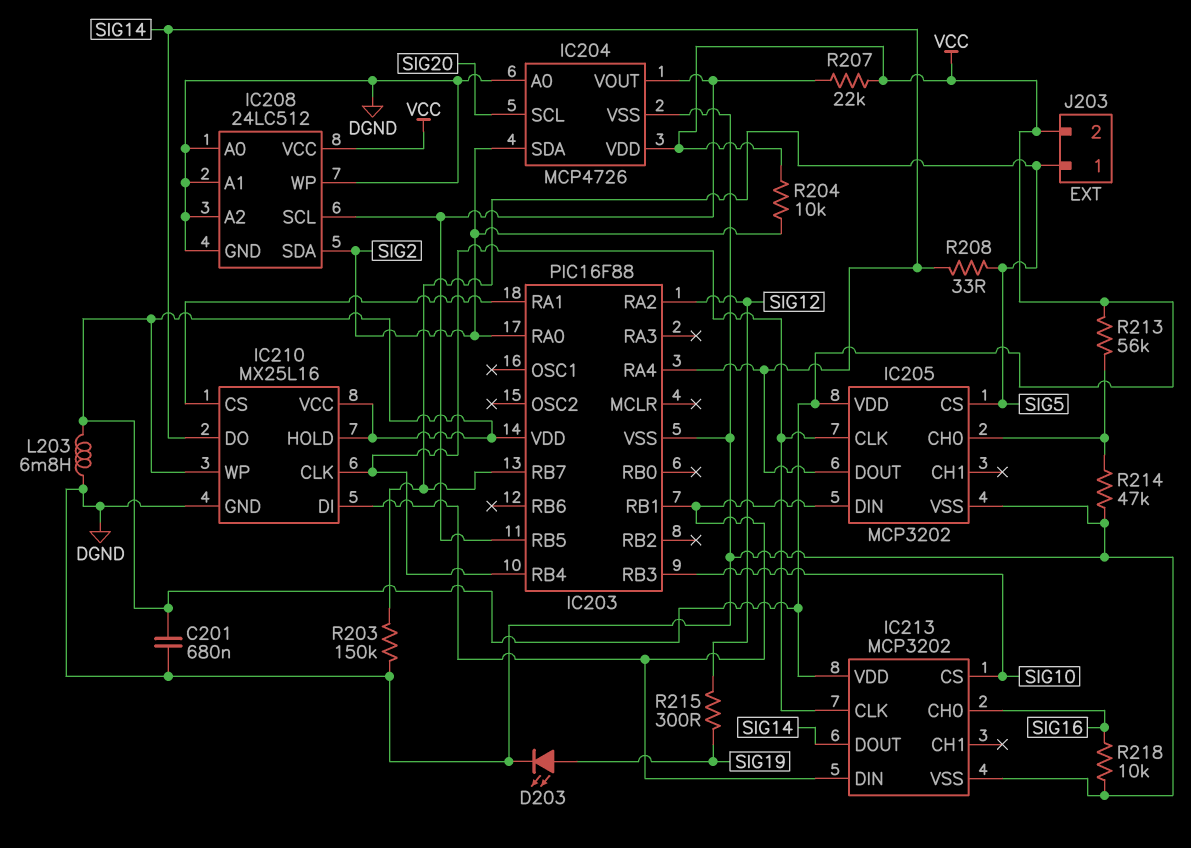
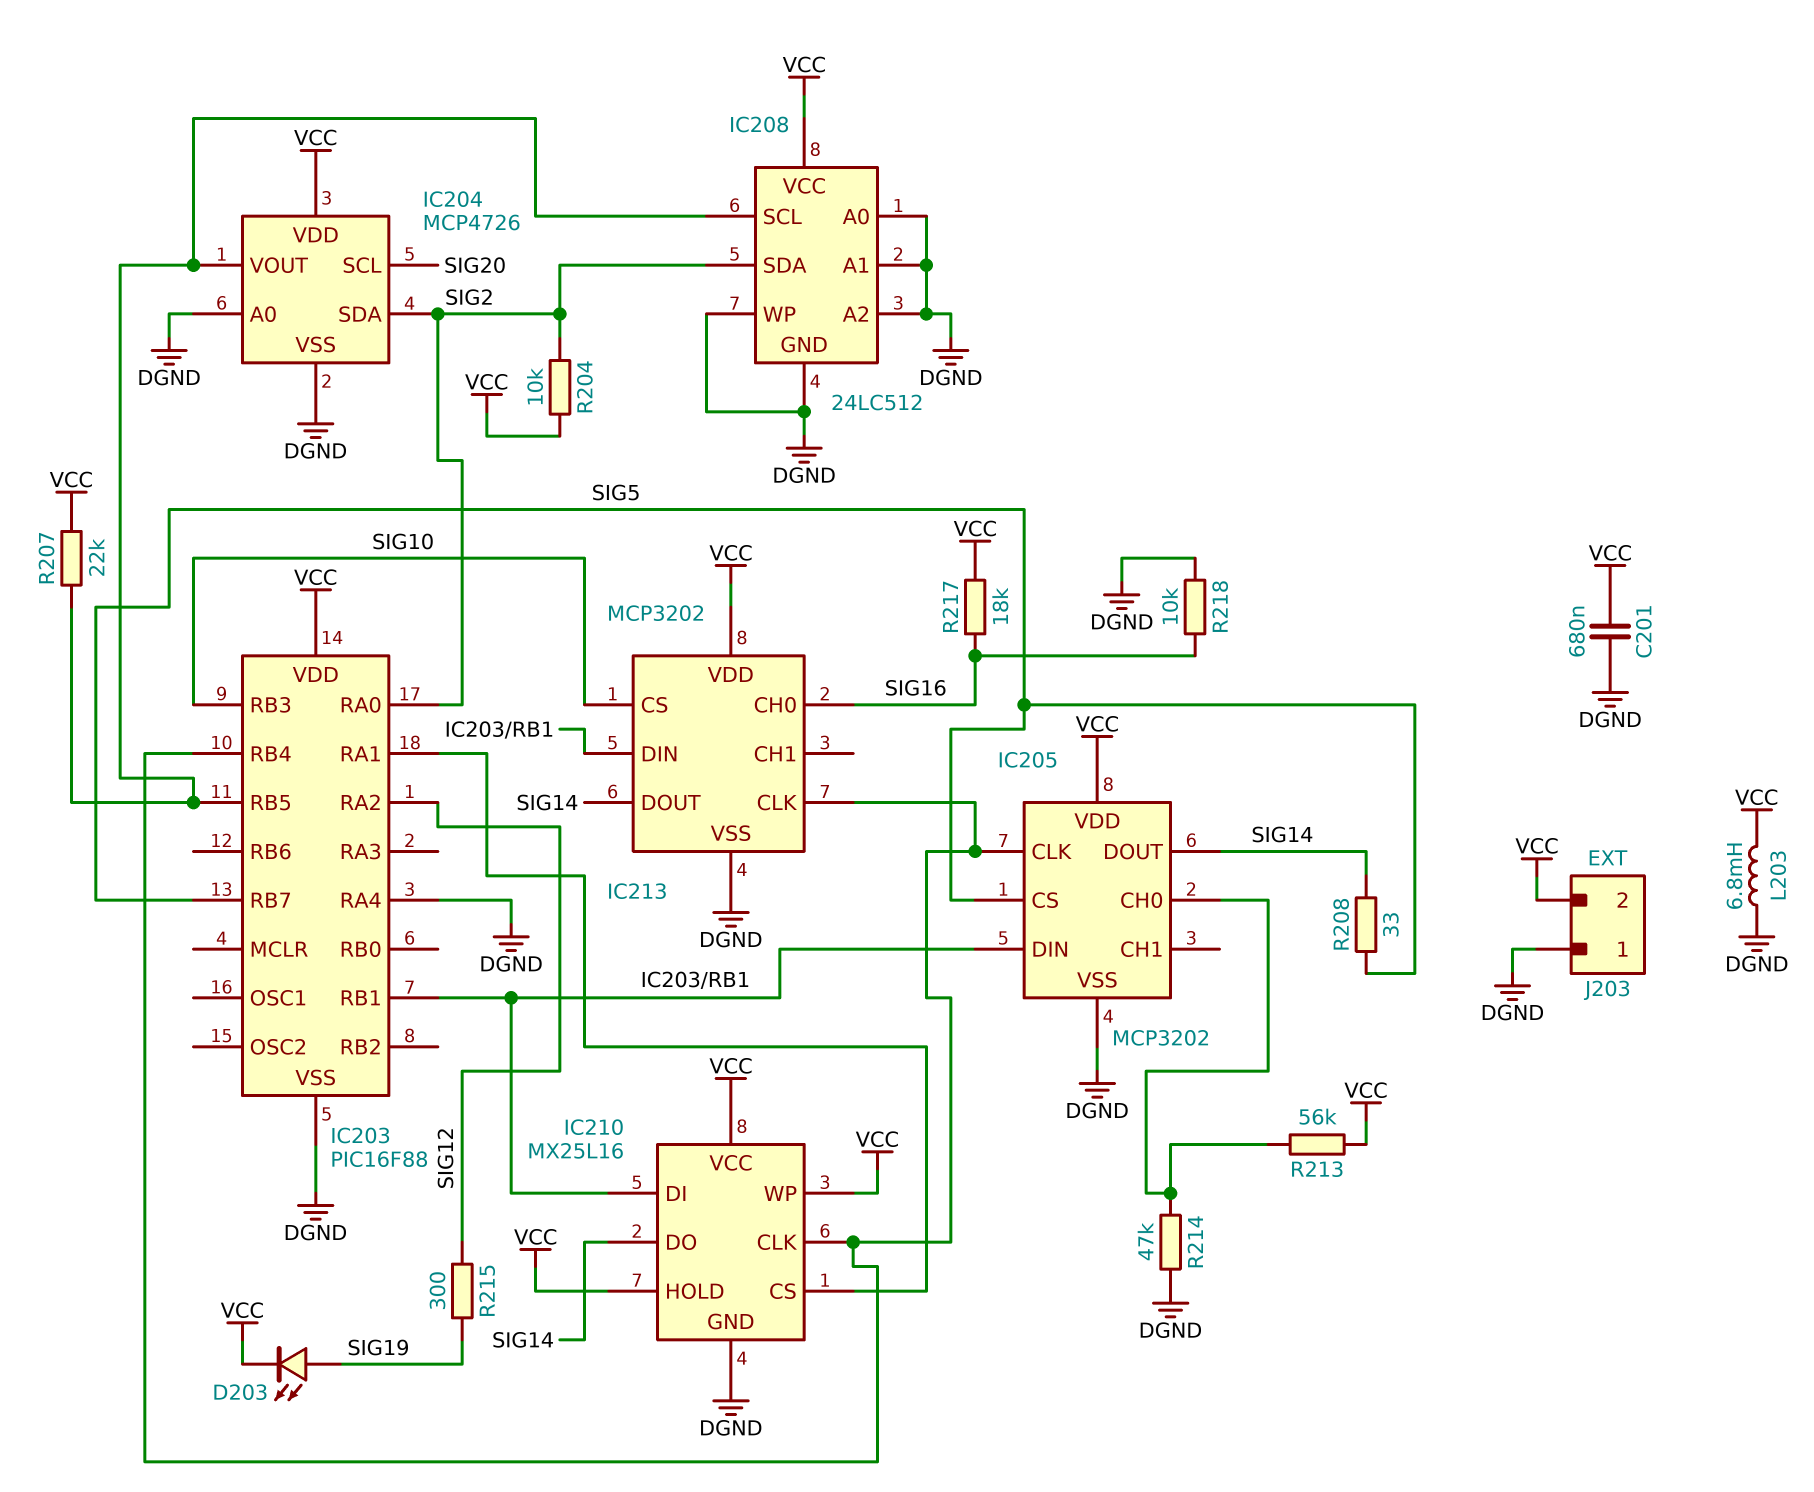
D203: LED (A SIG19, K DGND) -> LED (A SIG19, K VCC)
IC203 pin RA4: SIG14 -> DGND
J203 pin 1: SIG5 -> DGND
R203: 150k (DGND, SIG5) -> none
R217: none -> 18k (SIG16, VCC)

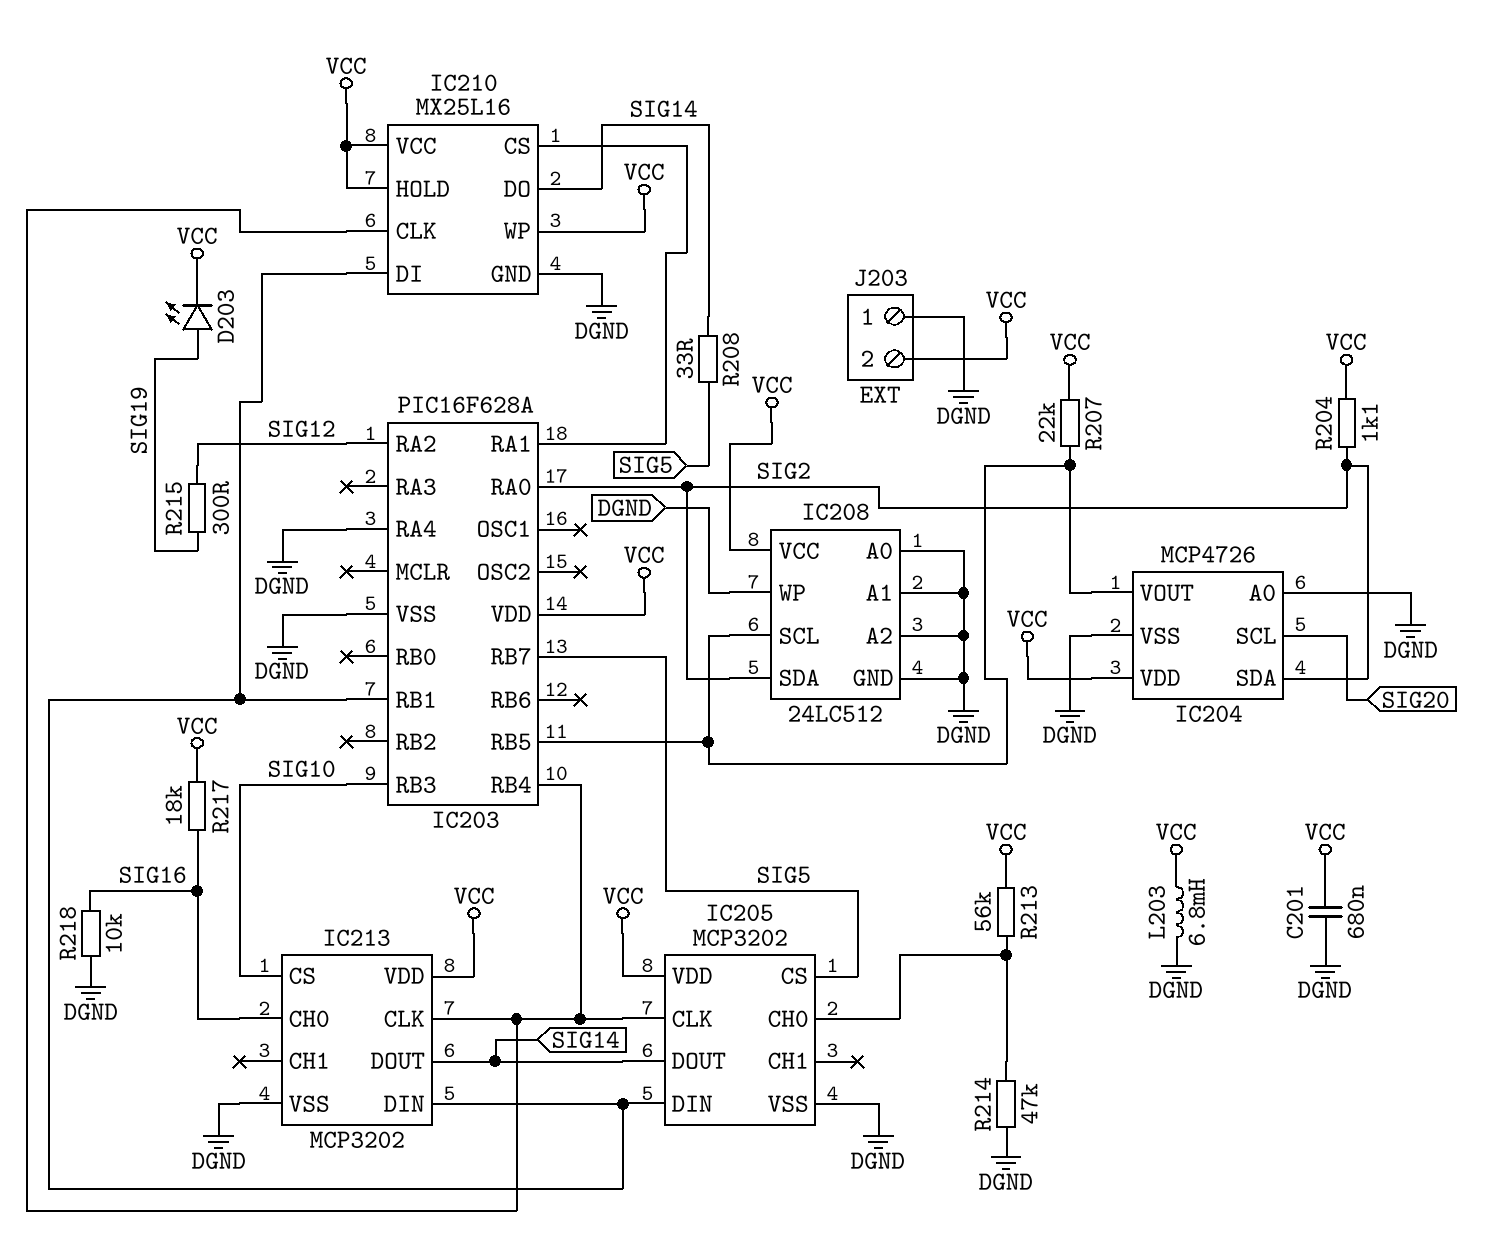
IC203: PIC16F88 -> PIC16F628A
R204: 10k (SIG2, VCC) -> 1.1k (SIG2, VCC)

